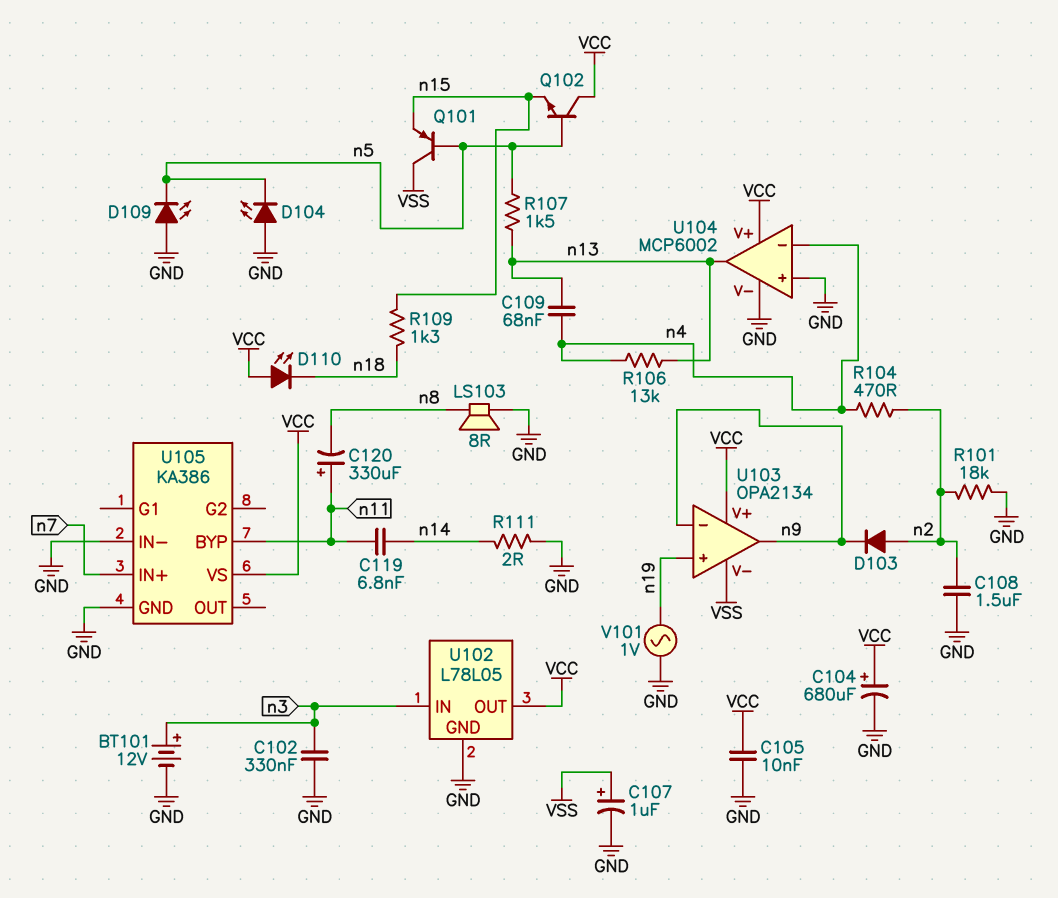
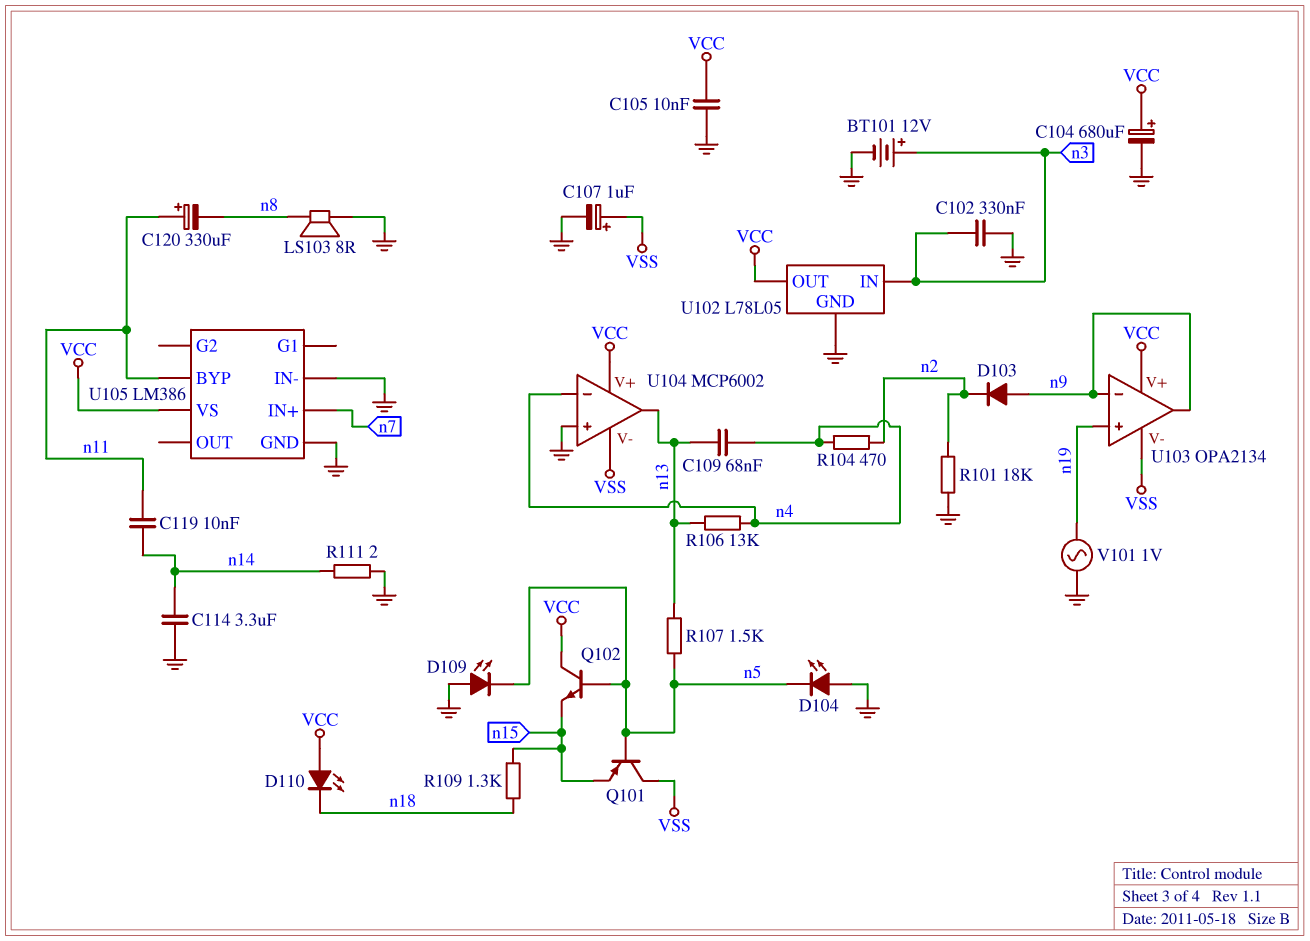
C108: 1.5uF (GND, n2) -> none
C114: none -> 3.3uF (GND, n14)
C119: 6.8nF (n11, n14) -> 10nF (n11, n14)
D103: diode (A n2, K n9) -> diode (A n9, K n2)
U104 pin V-: GND -> VSS
U105: KA386 -> LM386

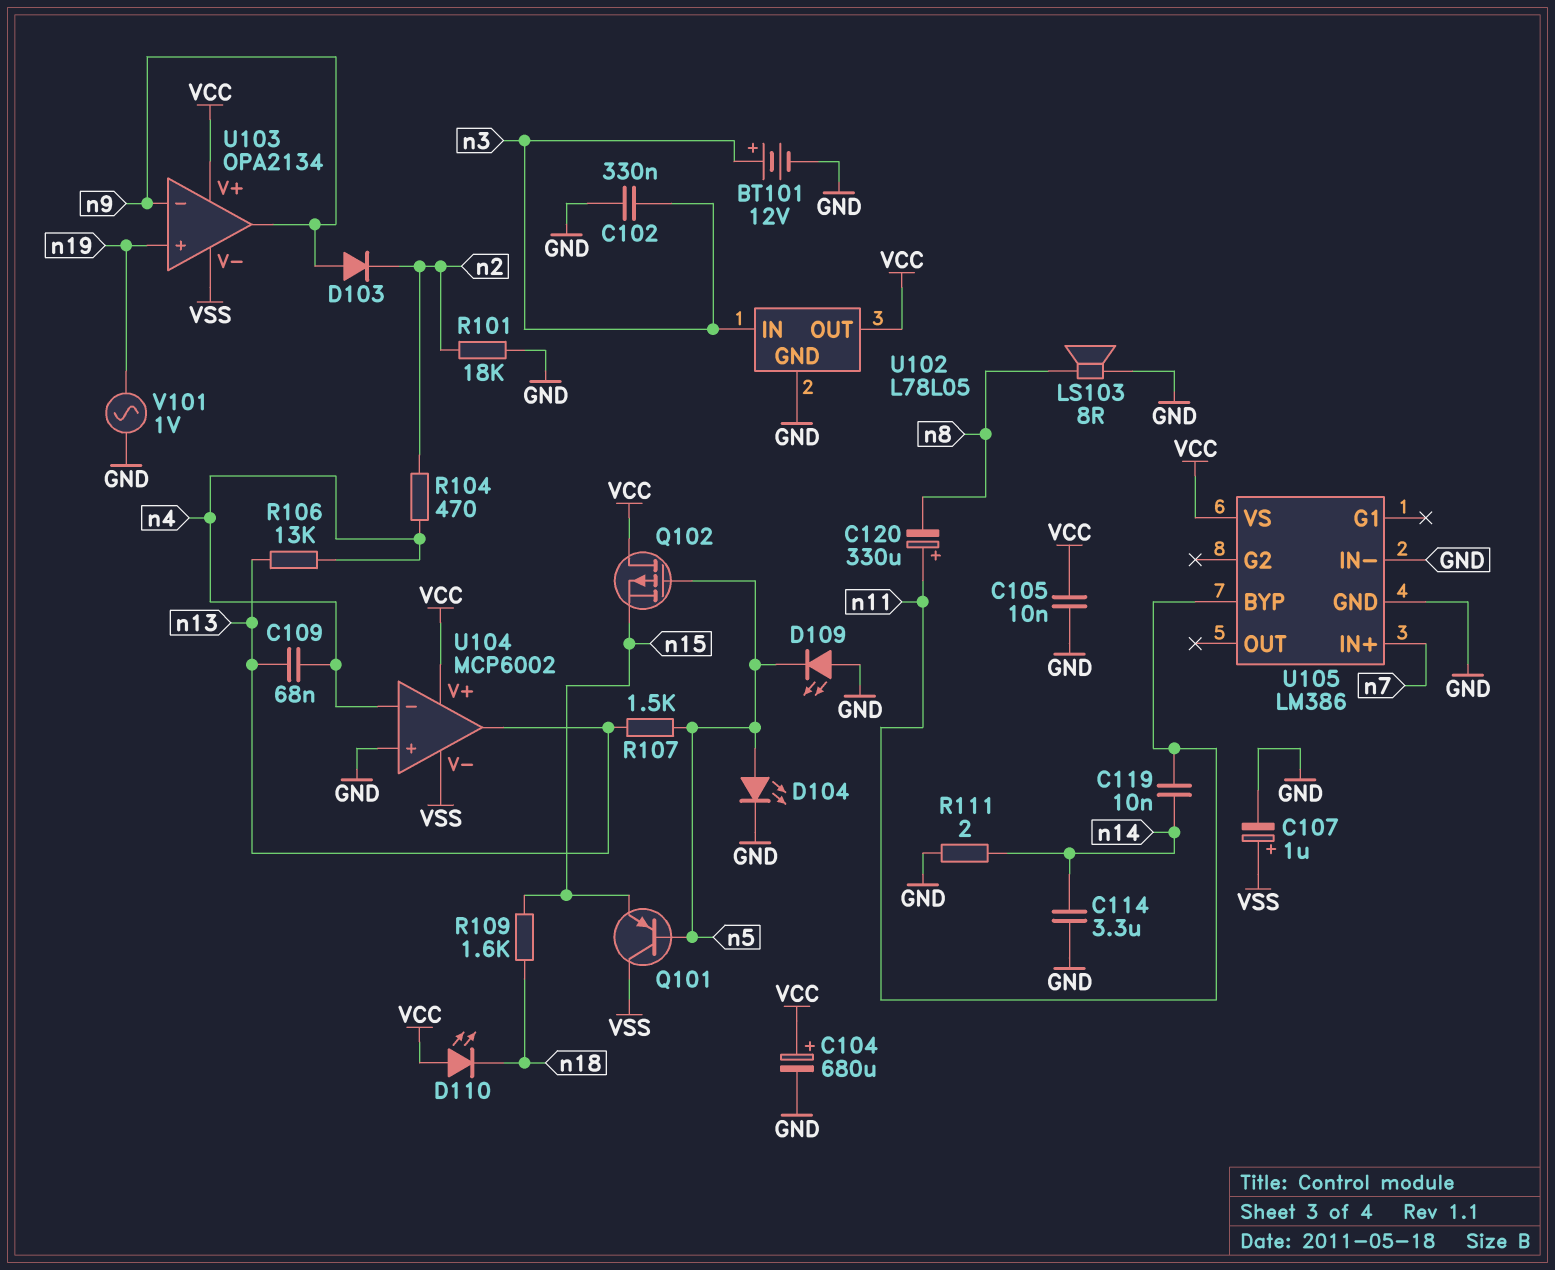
D104: LED (A GND, K n5) -> LED (A n5, K GND)
Q102: NPN (B n5, C VCC, E n15) -> PMOS (G n5, D VCC, S n15)
R109: 1.3k (n15, n18) -> 1.6k (n15, n18)

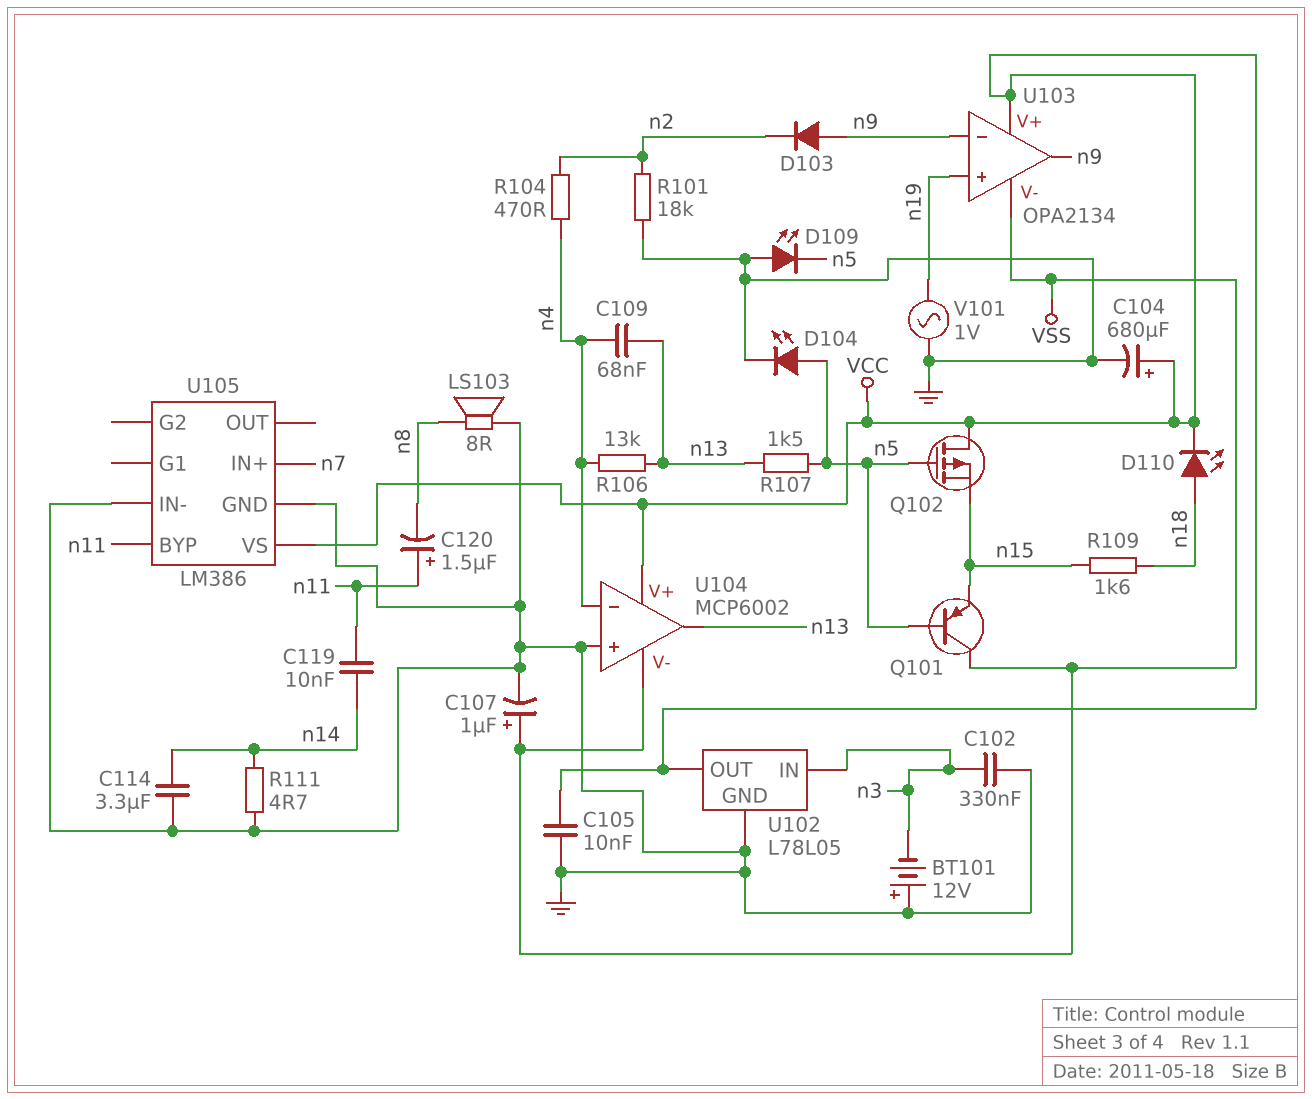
BT101: 12V (plus n3, minus GND) -> 12V (plus GND, minus n3)
C120: 330uF (plus n11, minus n8) -> 1.5uF (plus n11, minus n8)
D110: LED (A VCC, K n18) -> LED (A n18, K VCC)
R111: 2 (GND, n14) -> 4.7 (GND, n14)

